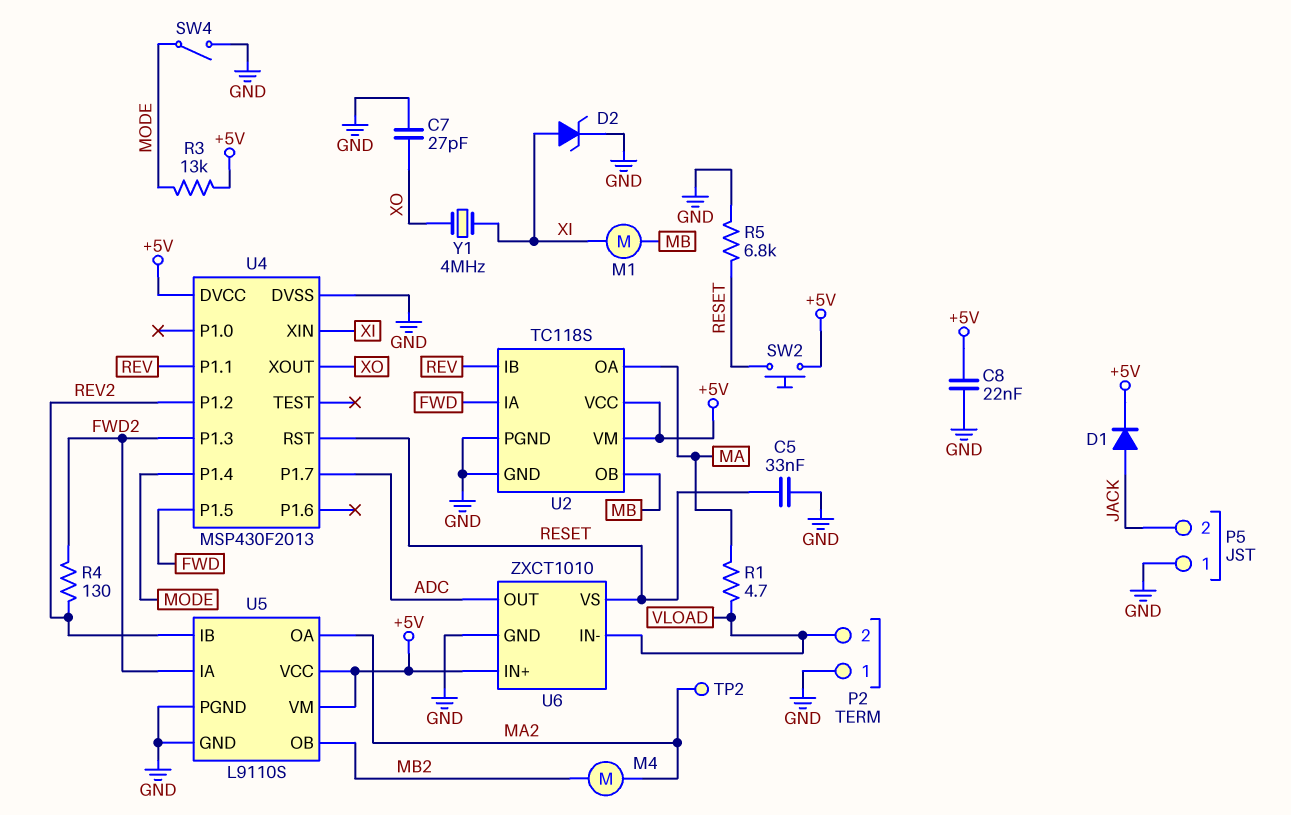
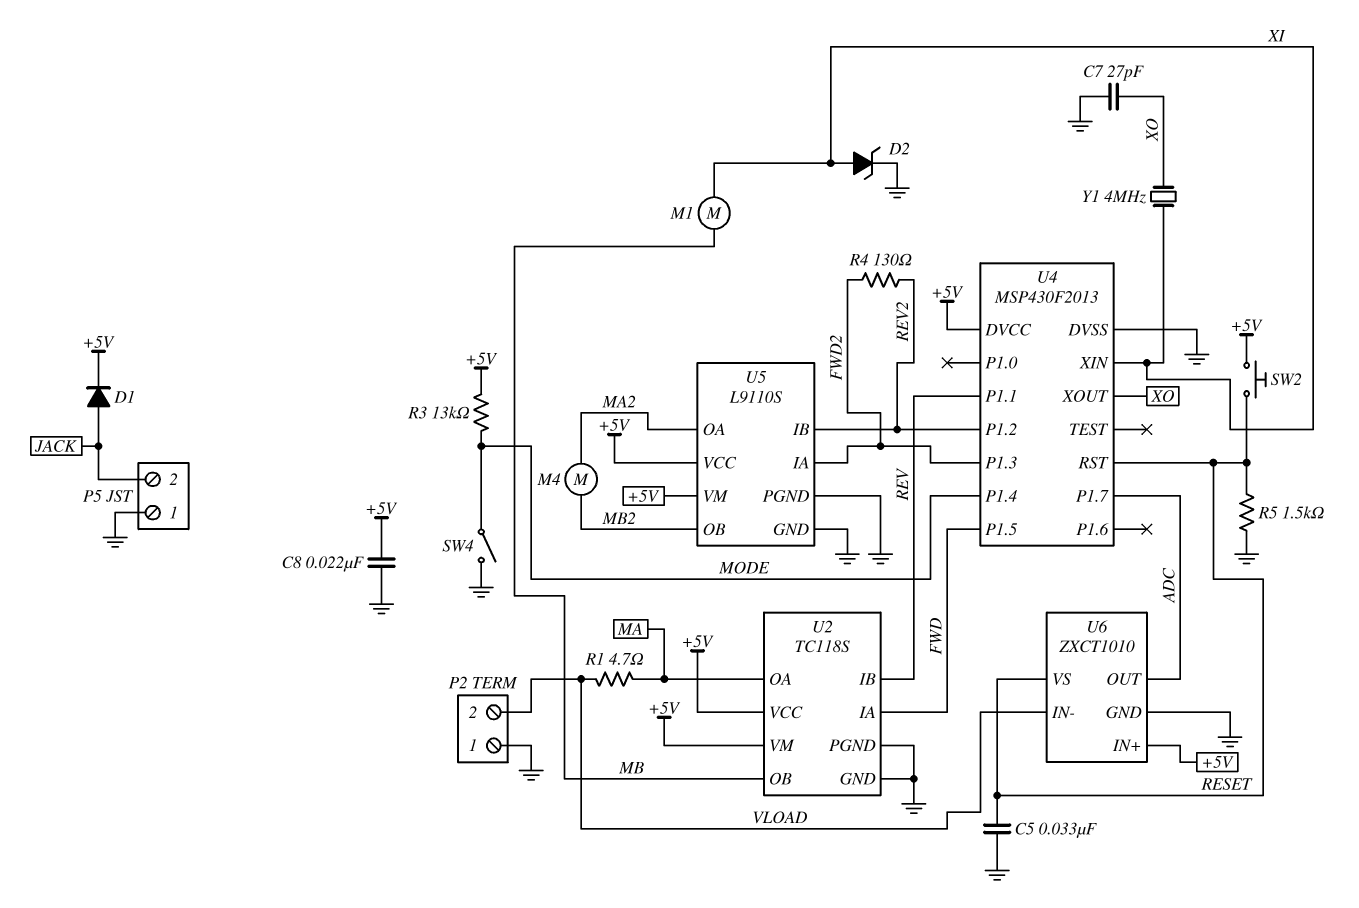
R5: 6.8k (GND, RESET) -> 1.5k (GND, RESET)
TP2: test point (MA2) -> none

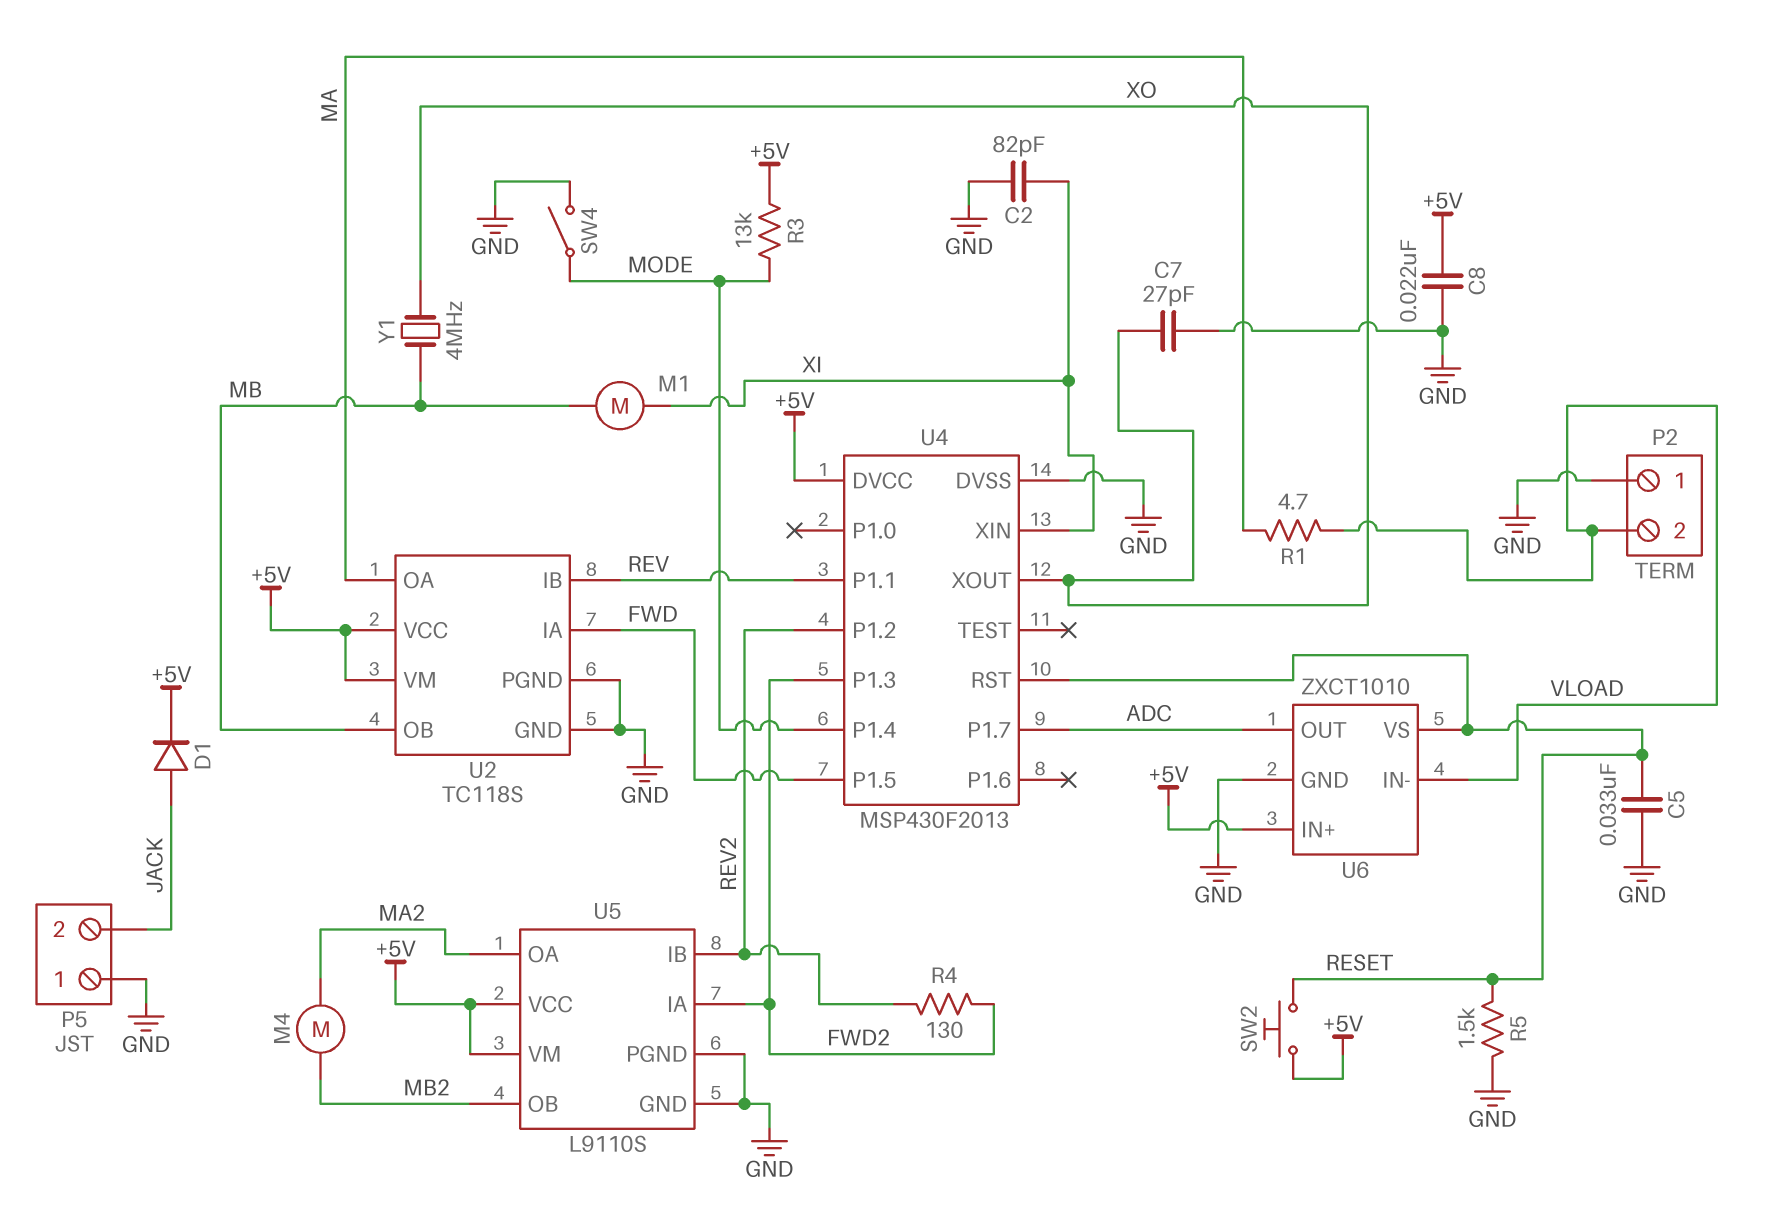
C2: none -> 82pF (GND, XI)
D2: zener (A XI, K GND) -> none
Y1: 4MHz (XI, XO) -> 4MHz (MB, XO)

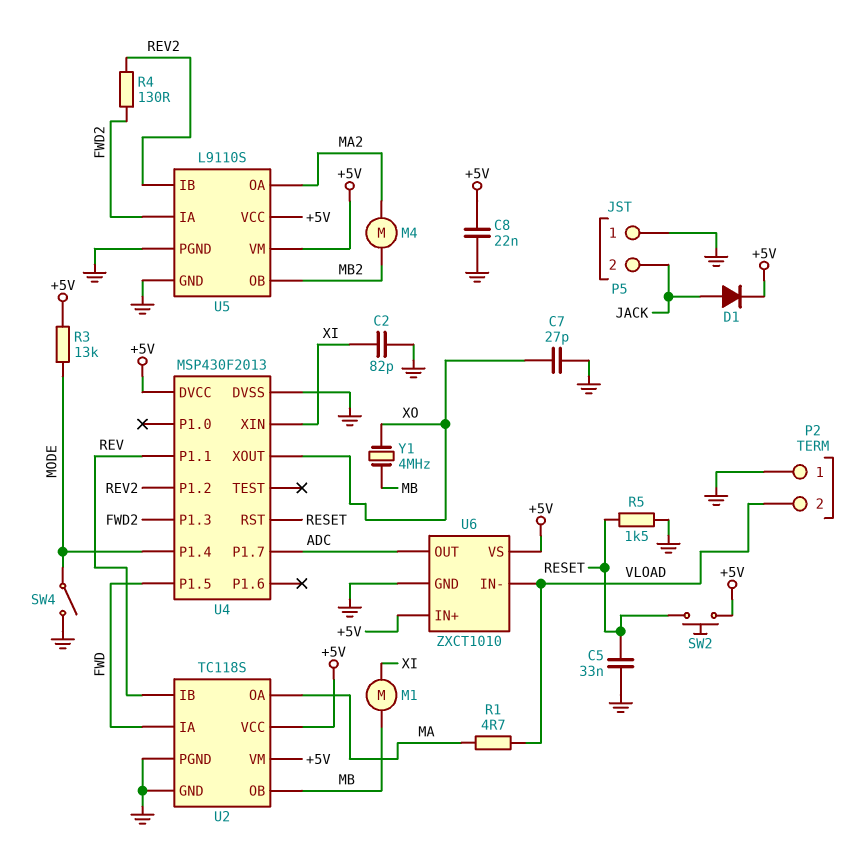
U6 pin VS: RESET -> +5V

